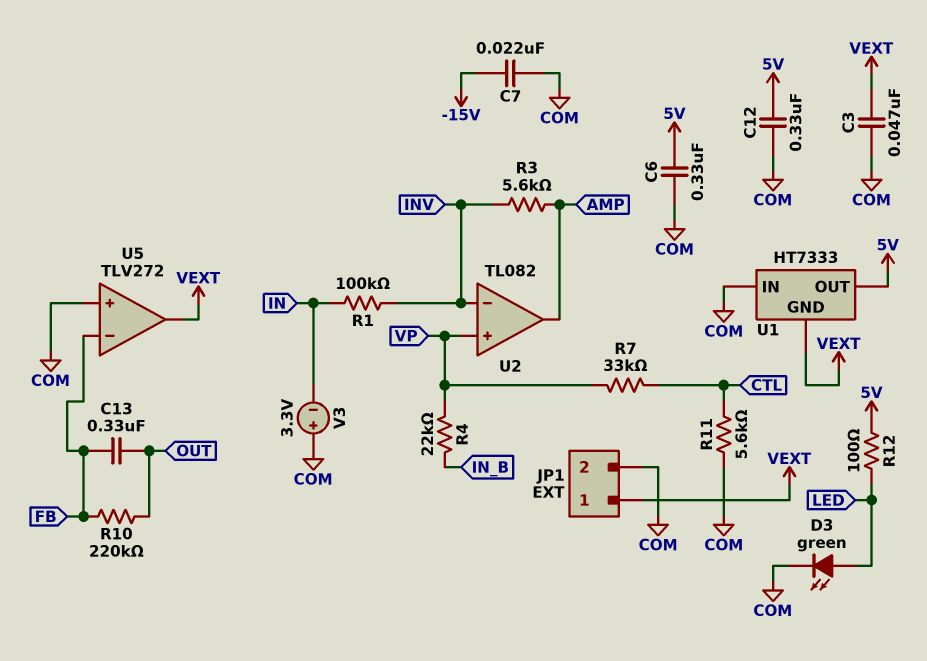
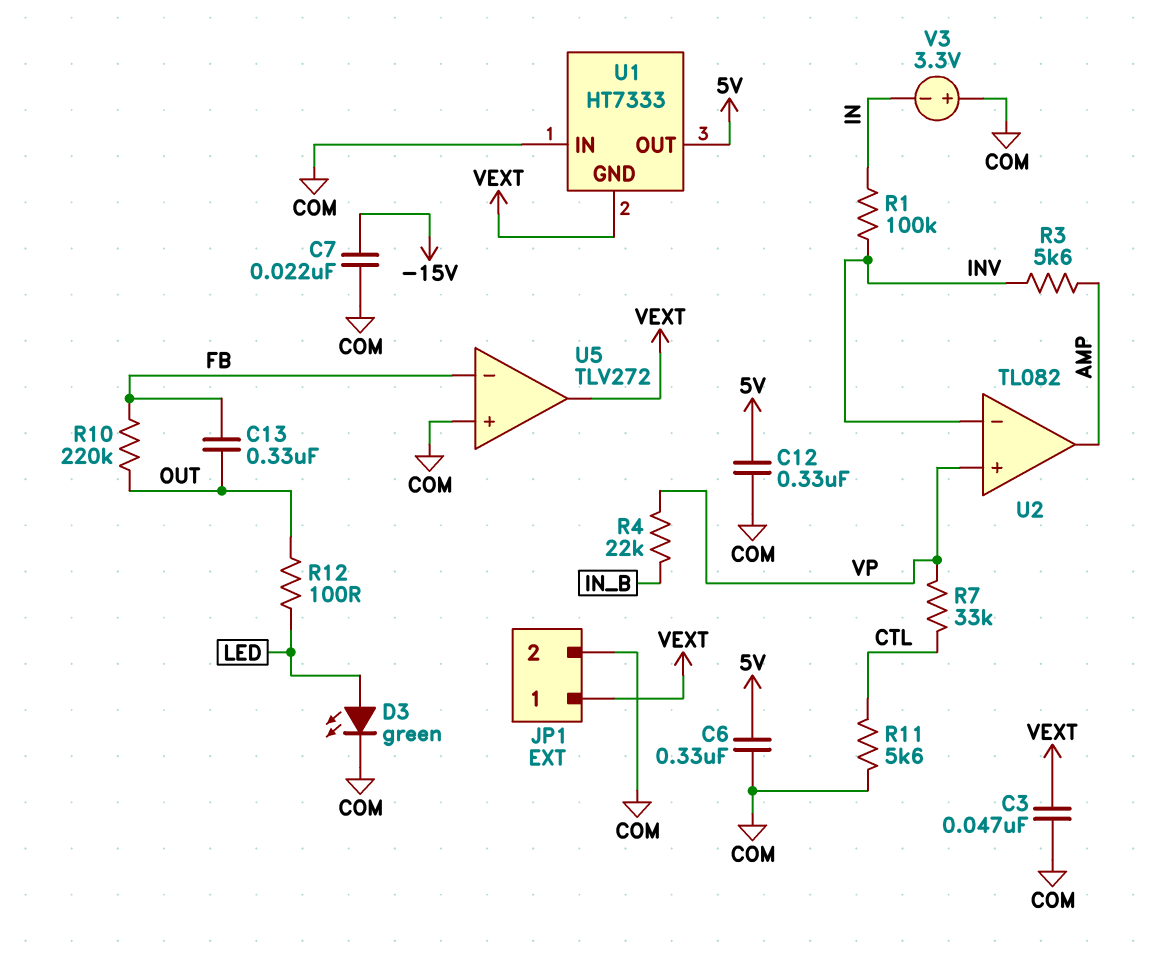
R12: 100 (5V, LED) -> 100 (LED, OUT)

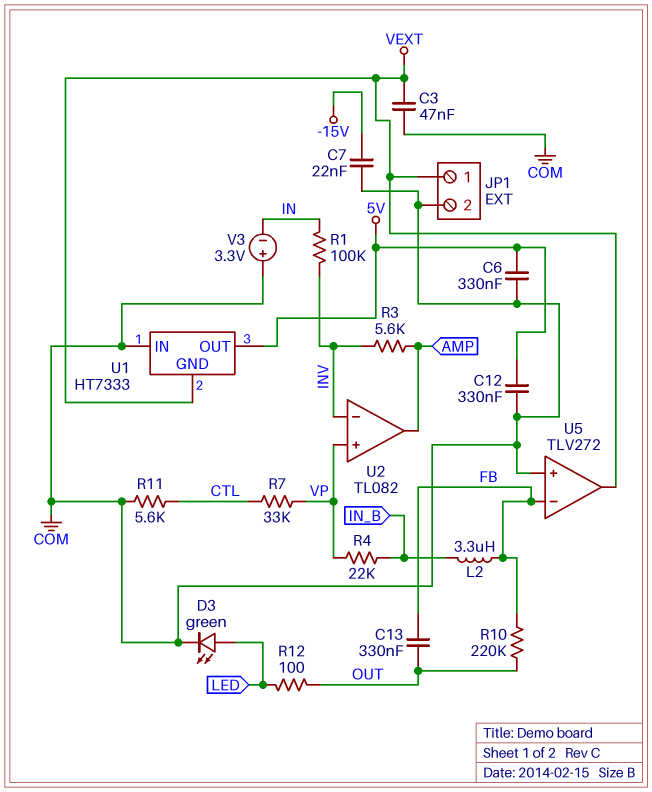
L2: none -> 3.3uH (FB, IN_B)

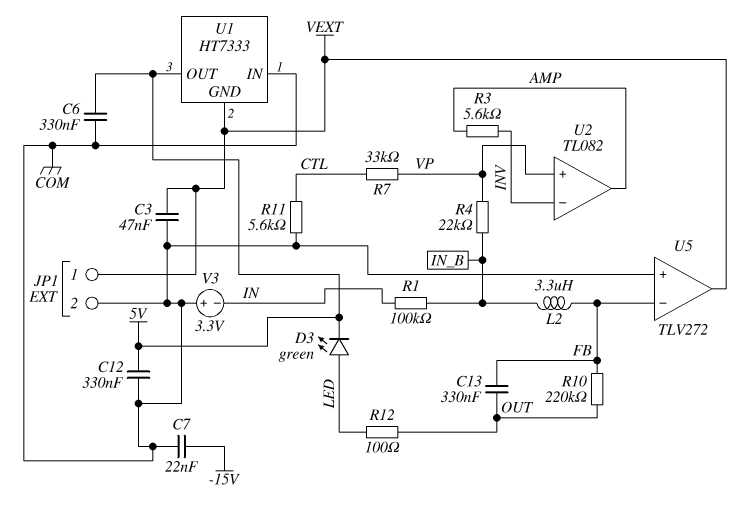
D3: LED green (A LED, K COM) -> LED green (A LED, K 5V)
R1: 100k (IN, INV) -> 100k (IN, IN_B)

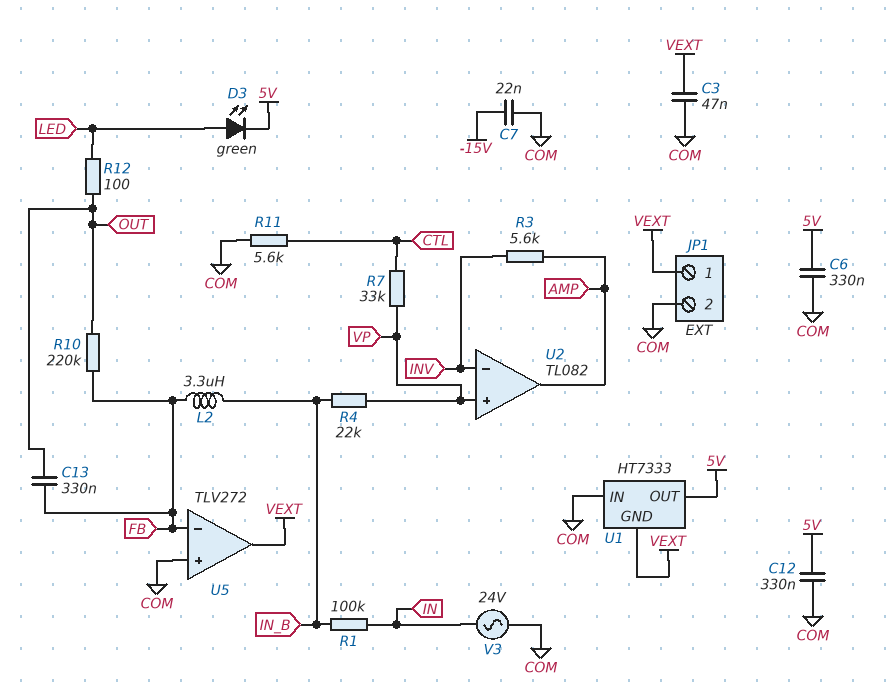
V3: 3.3V (plus COM, minus IN) -> AC 24V (COM, IN)

